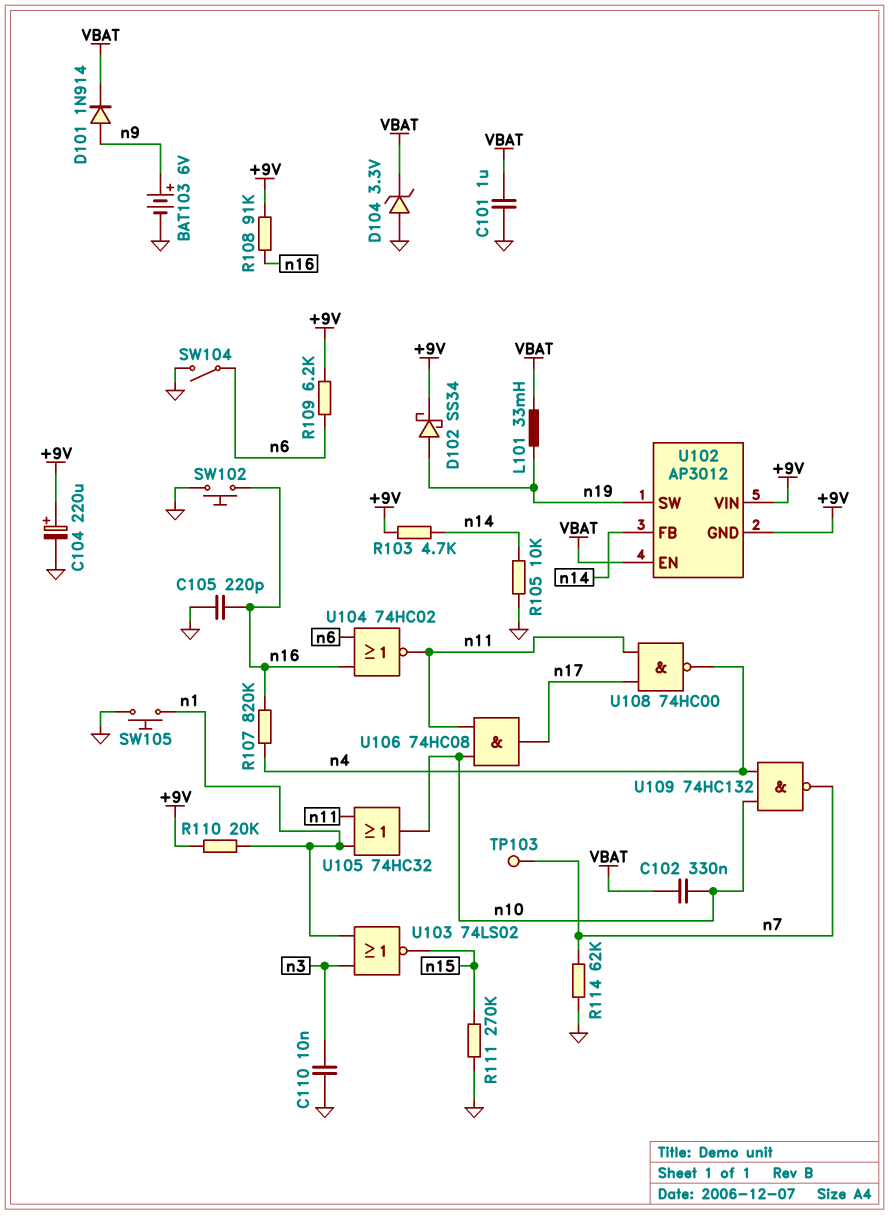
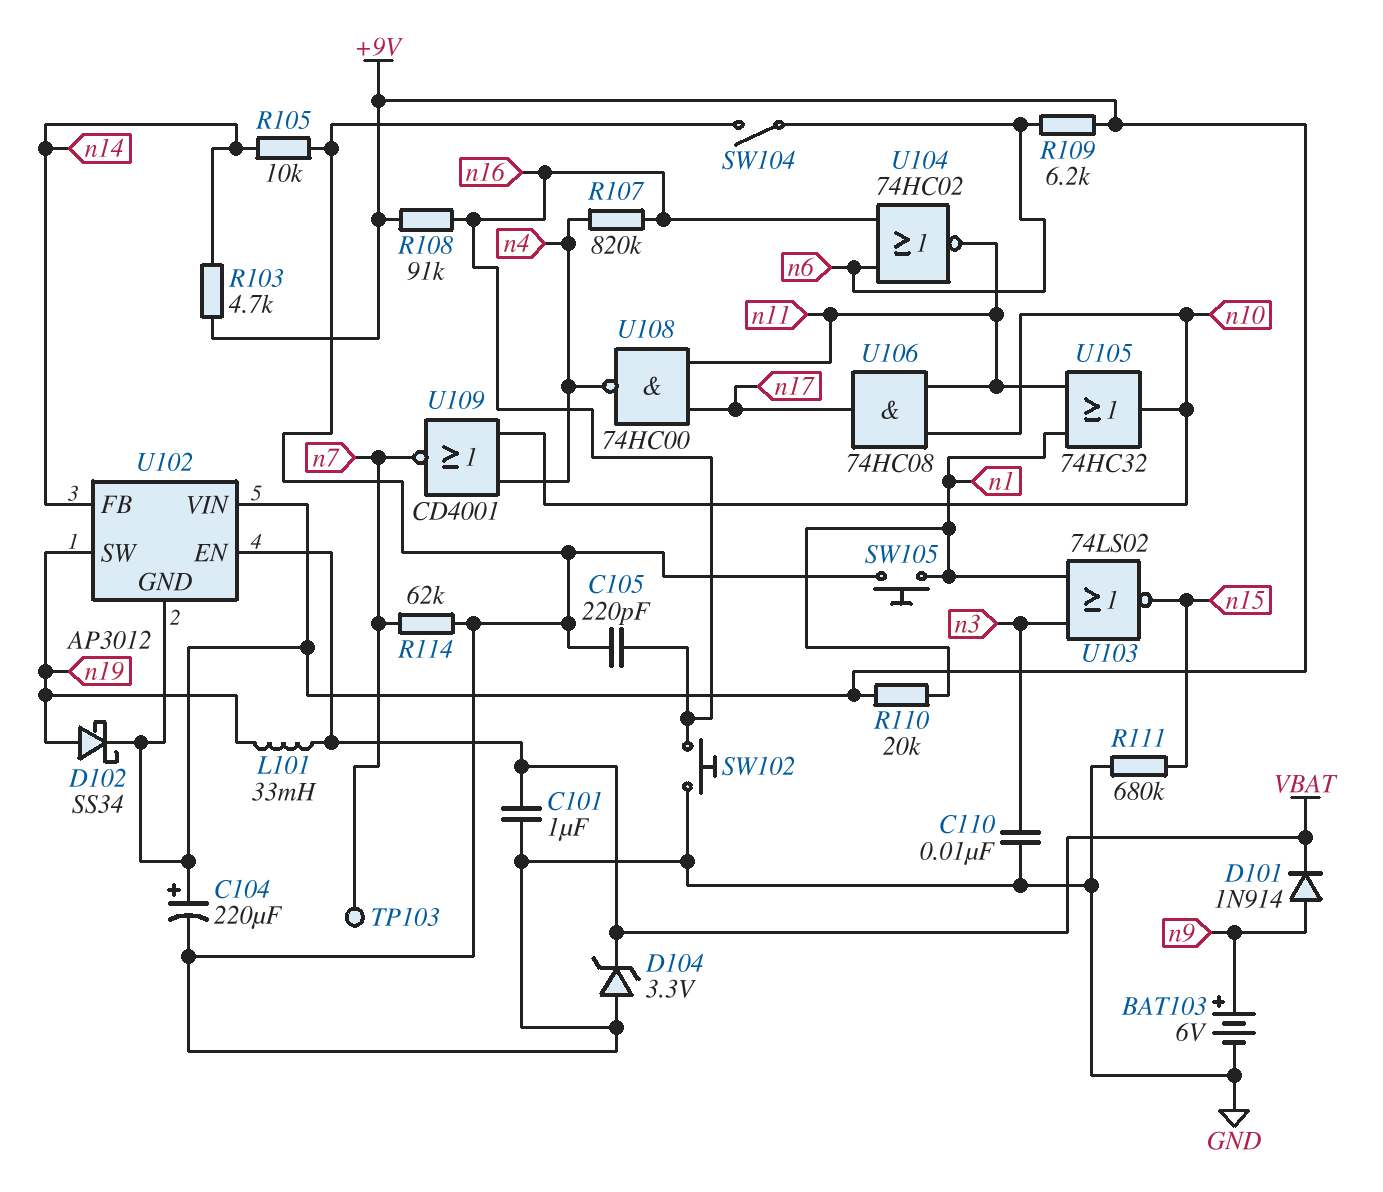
C102: 330nF (VBAT, n10) -> none
R111: 270k (GND, n15) -> 680k (GND, n15)
U109: NAND 74HC132 (in n4, in n10, out n7) -> NOR CD4001 (in n4, in n10, out n7)

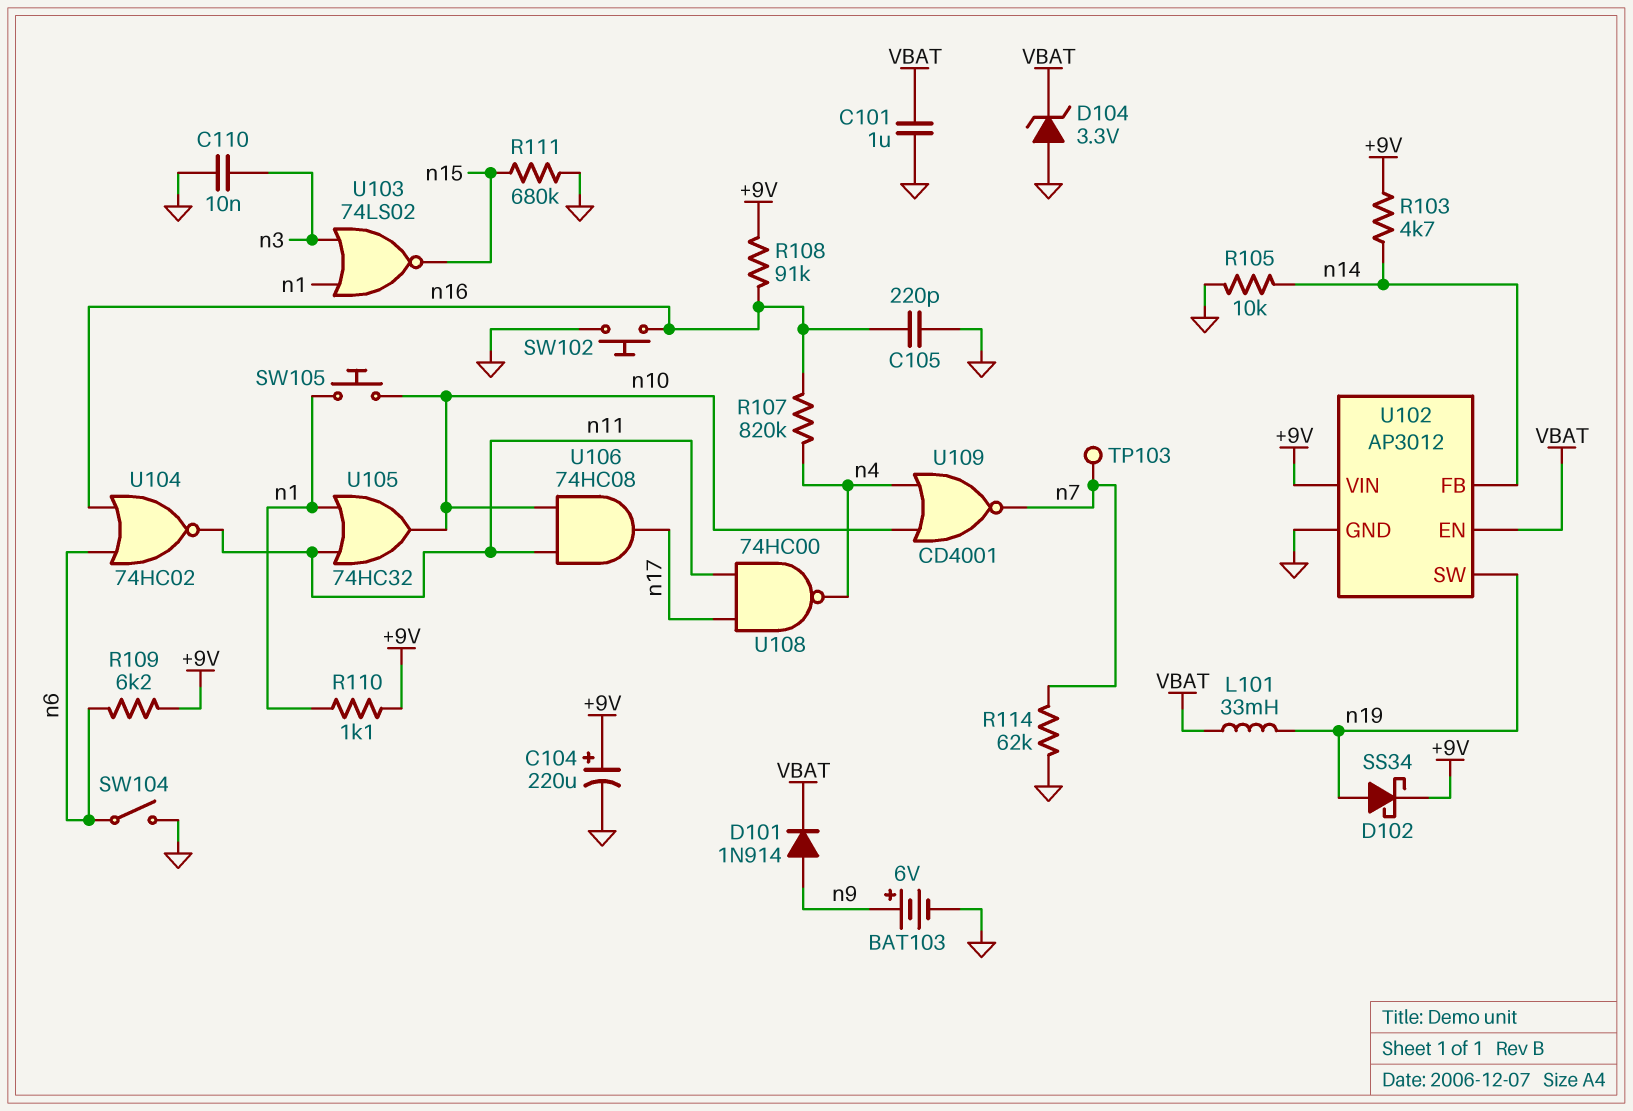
R110: 20k (+9V, n1) -> 1.1k (+9V, n1)
SW105: button (GND, n1) -> button (n1, n10)
U102 pin GND: +9V -> GND

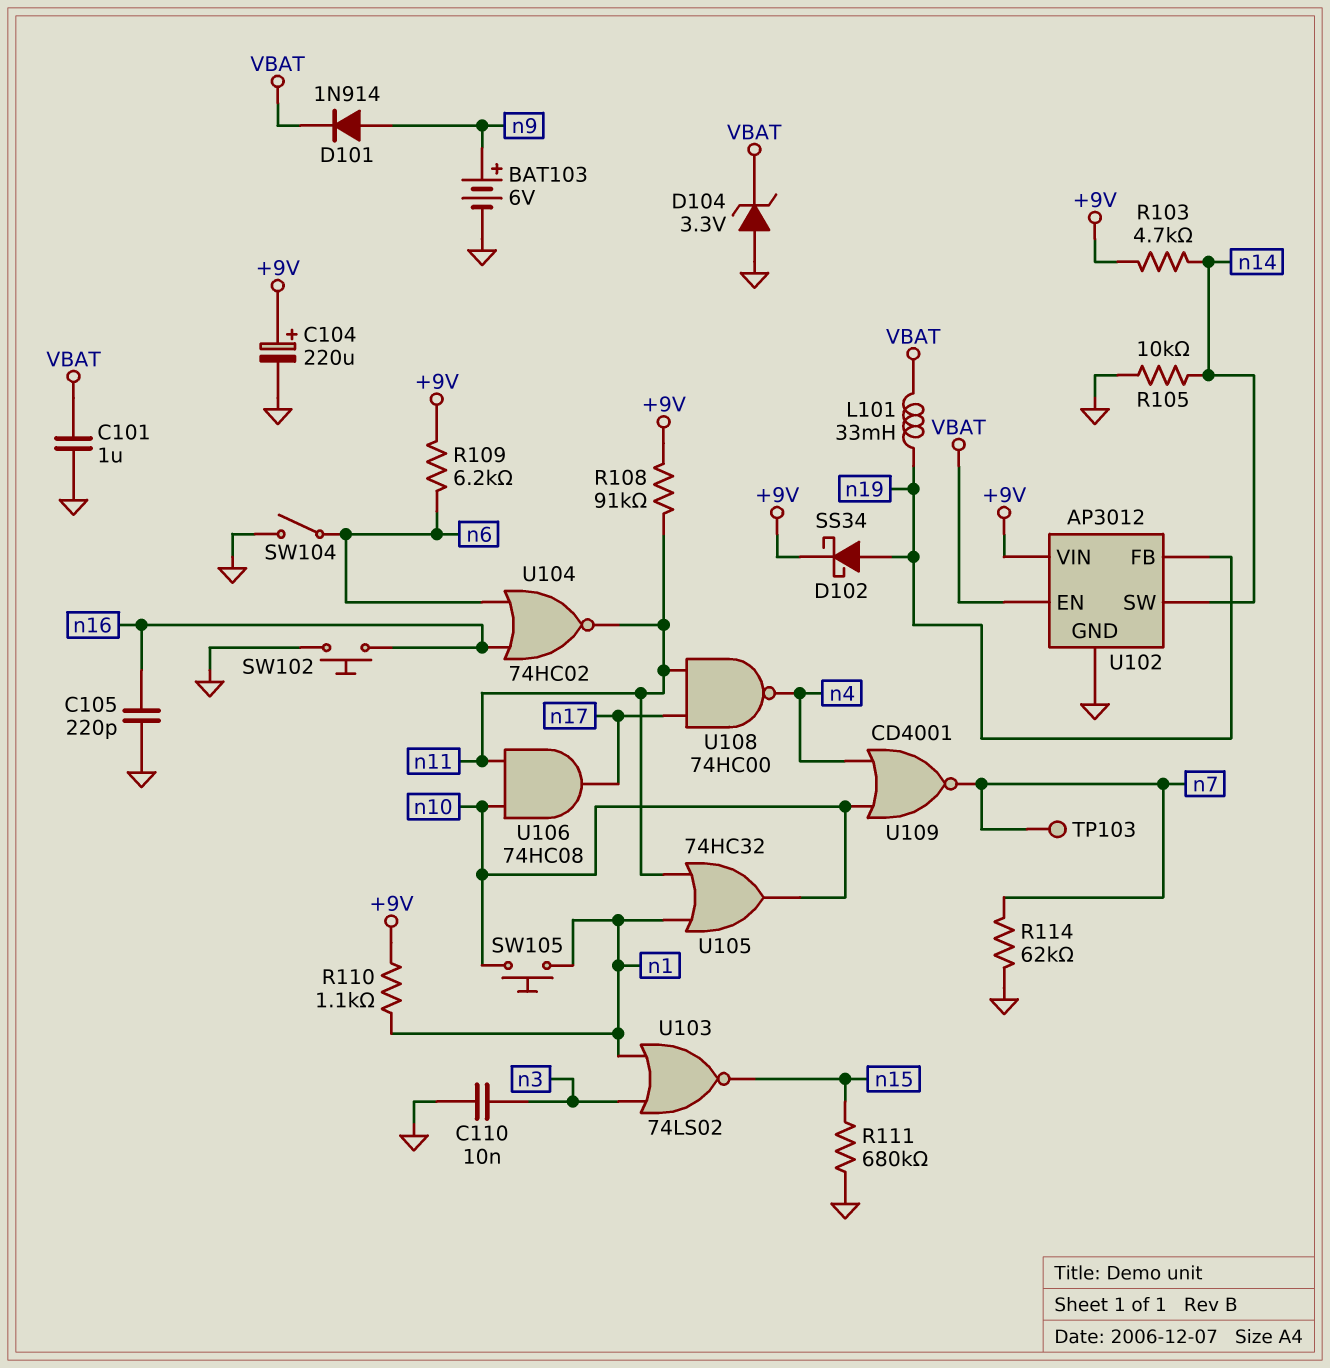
R107: 820k (n4, n16) -> none
R108: 91k (+9V, n16) -> 91k (+9V, n11)
U102 pin FB: n14 -> n19
U102 pin SW: n19 -> n14

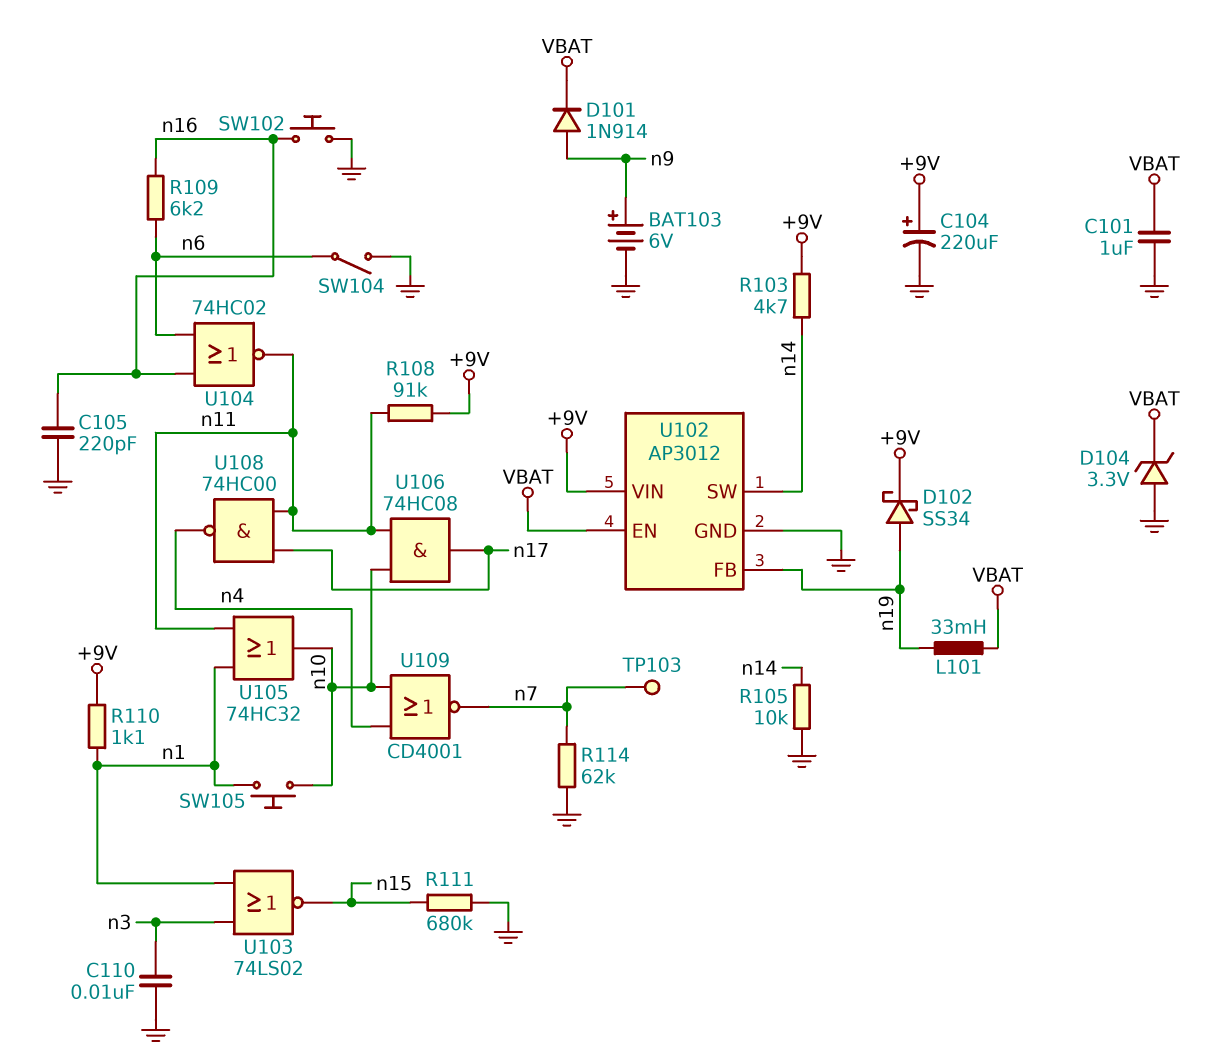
R109: 6.2k (+9V, n6) -> 6.2k (n6, n16)

